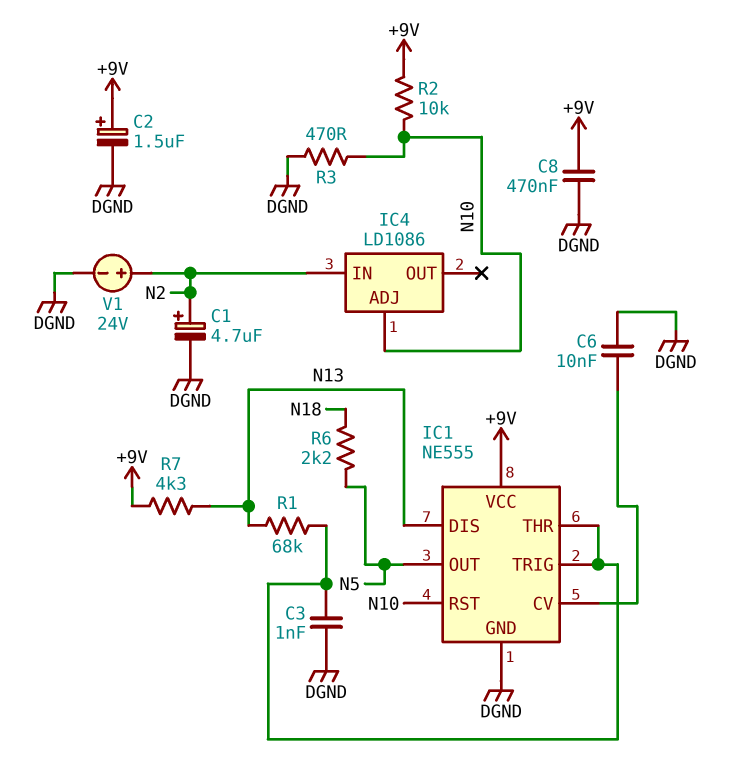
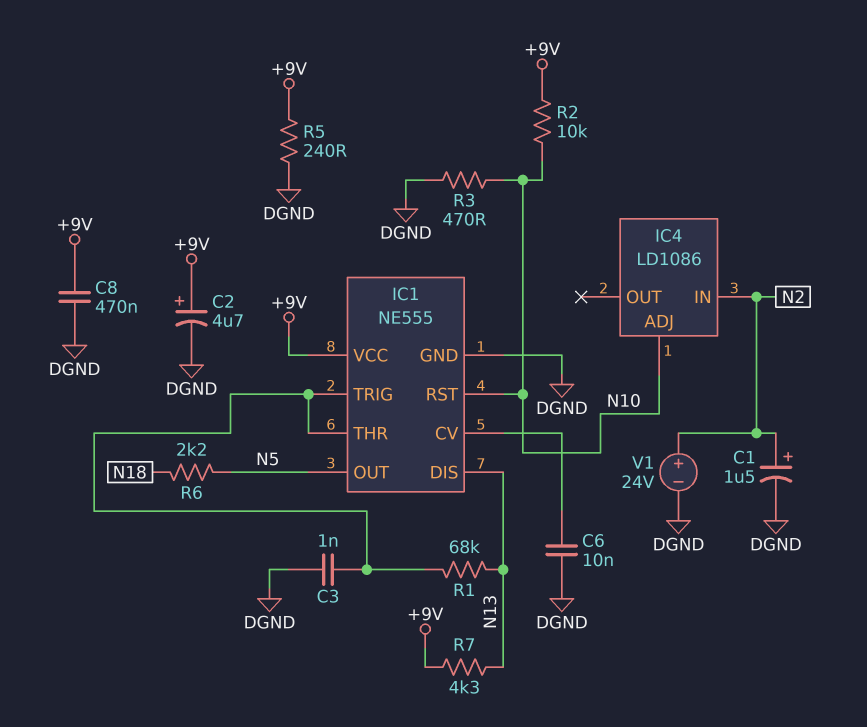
C1: 4.7uF (plus N2, minus DGND) -> 1.5uF (plus N2, minus DGND)
C2: 1.5uF (plus +9V, minus DGND) -> 4.7uF (plus +9V, minus DGND)
R5: none -> 240 (+9V, DGND)

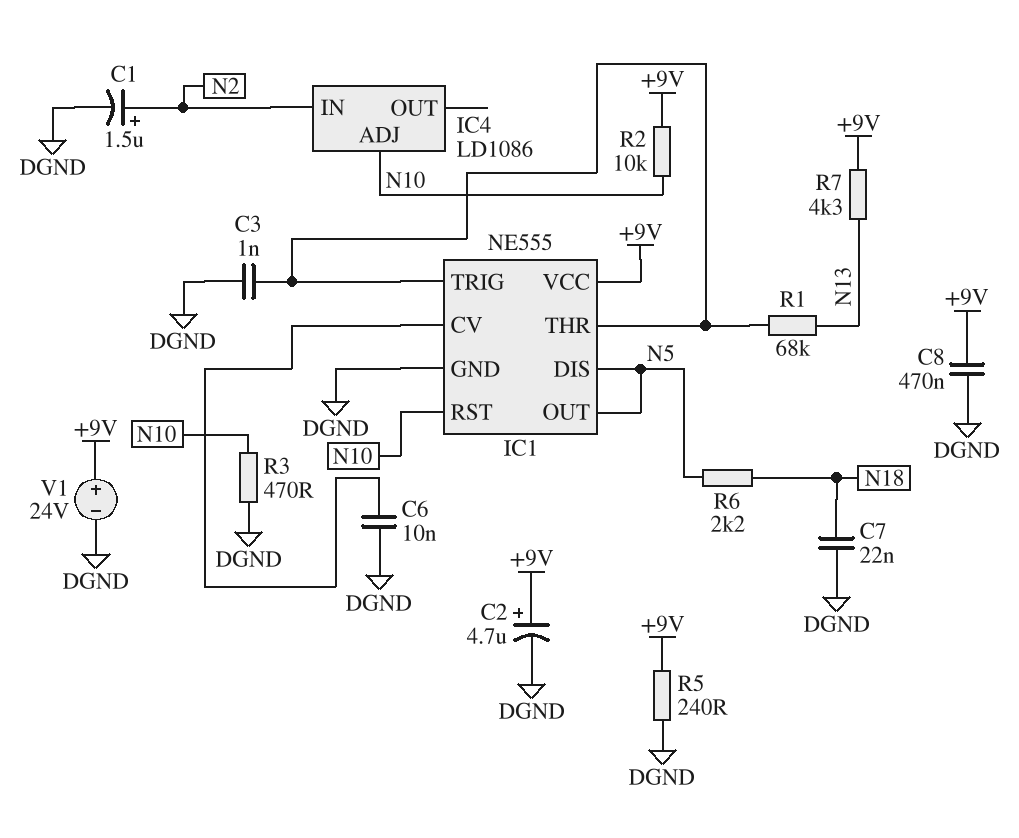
C7: none -> 22nF (DGND, N18)
IC1 pin DIS: N13 -> N5
V1: 24V (plus N2, minus DGND) -> 24V (plus +9V, minus DGND)

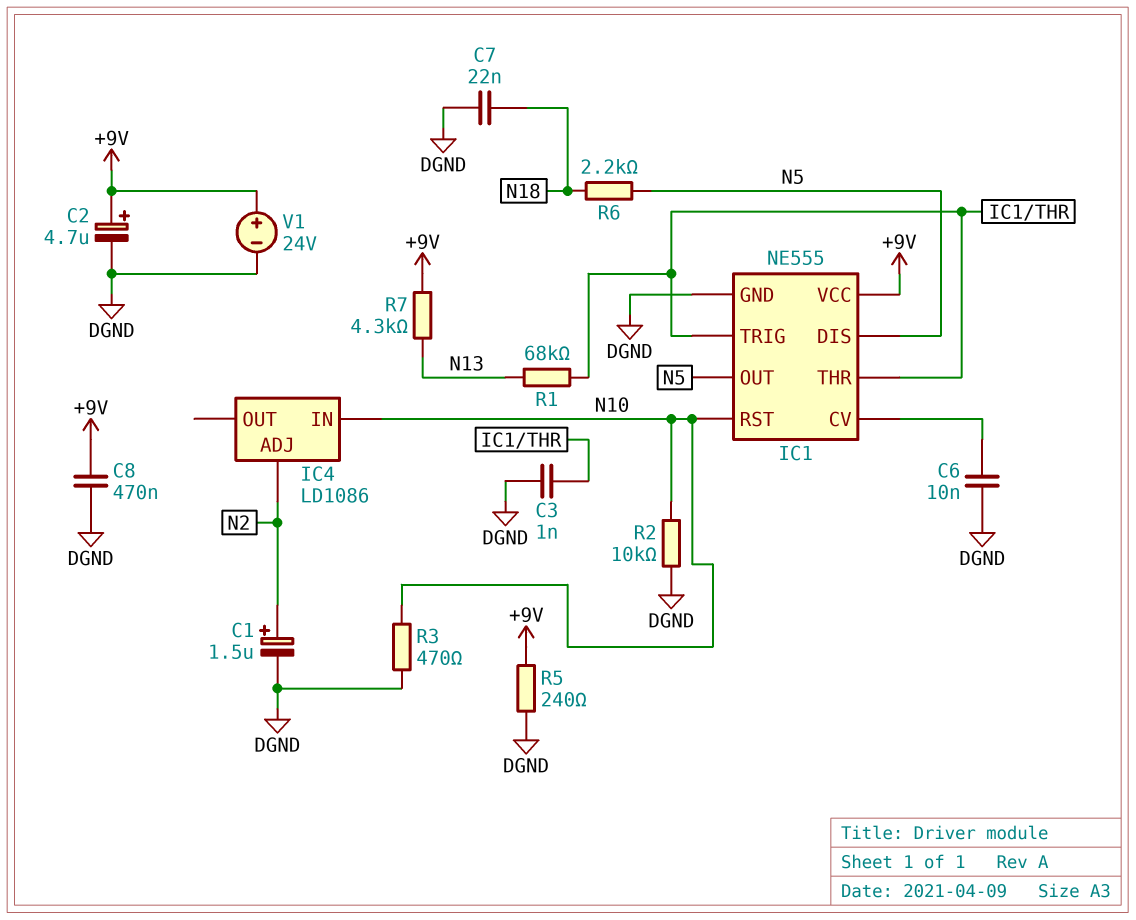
IC4 pin ADJ: N10 -> N2
IC4 pin IN: N2 -> N10
R2: 10k (+9V, N10) -> 10k (DGND, N10)

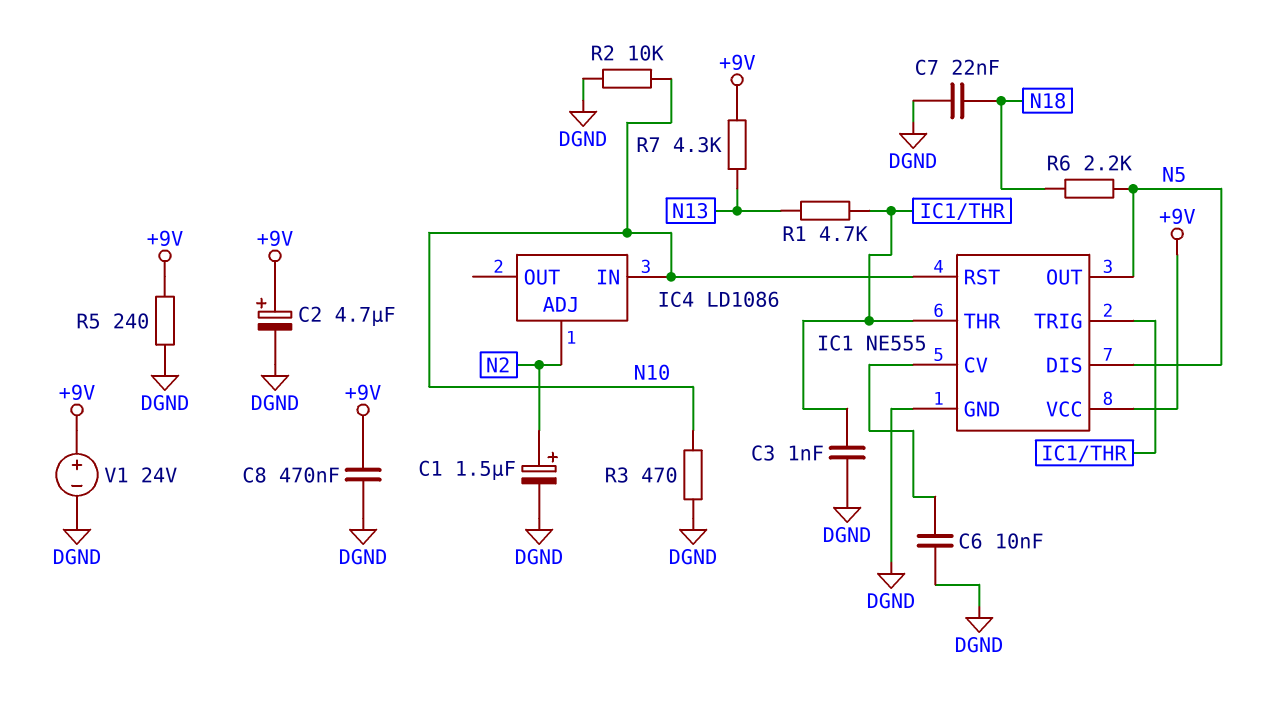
R1: 68k (IC1/THR, N13) -> 4.7k (IC1/THR, N13)

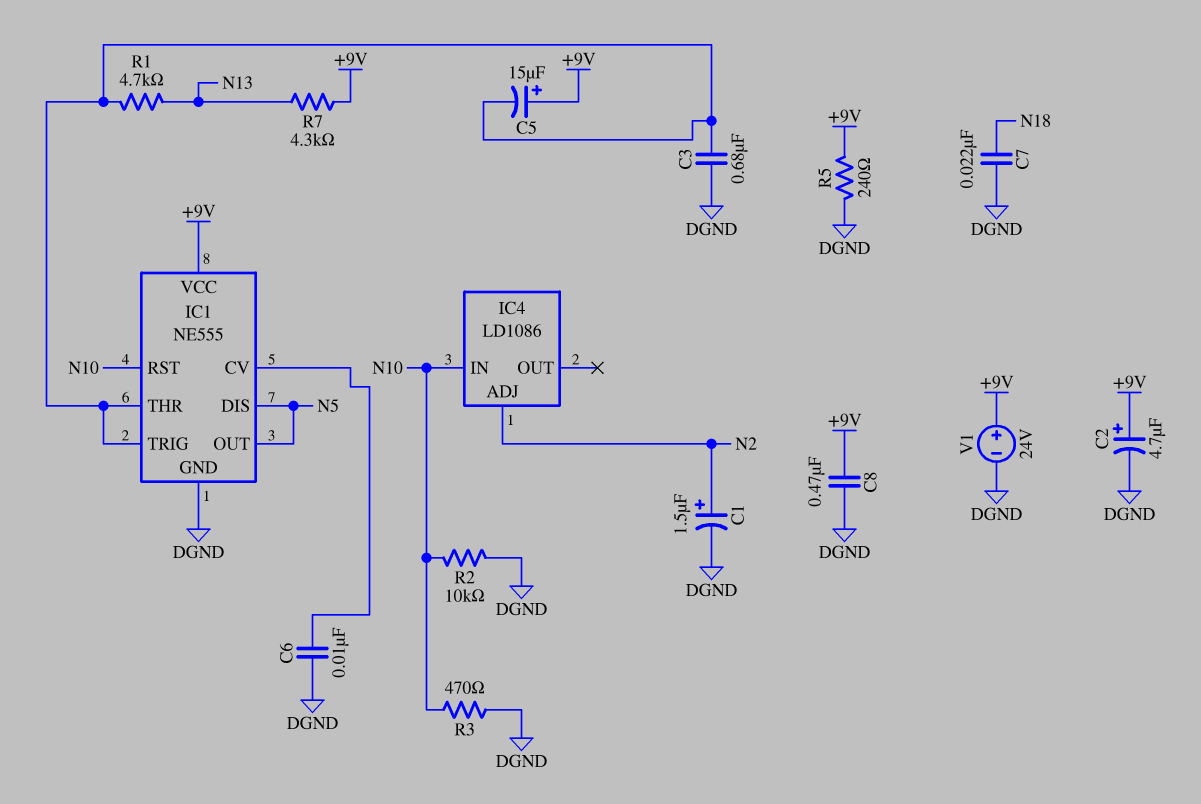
C3: 1nF (DGND, IC1/THR) -> 680nF (DGND, IC1/THR)
C5: none -> 15uF (plus +9V, minus IC1/THR)
R6: 2.2k (N5, N18) -> none

